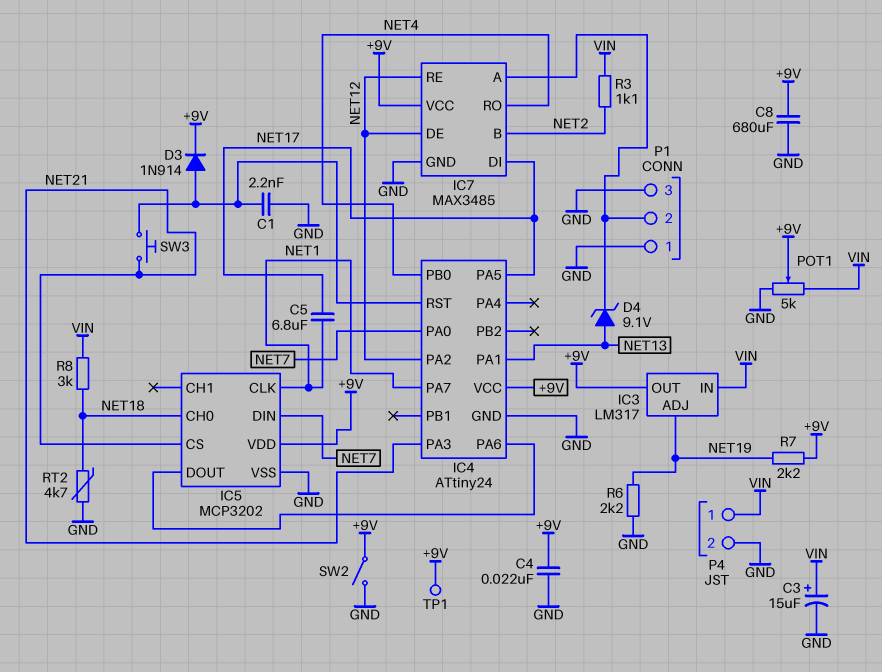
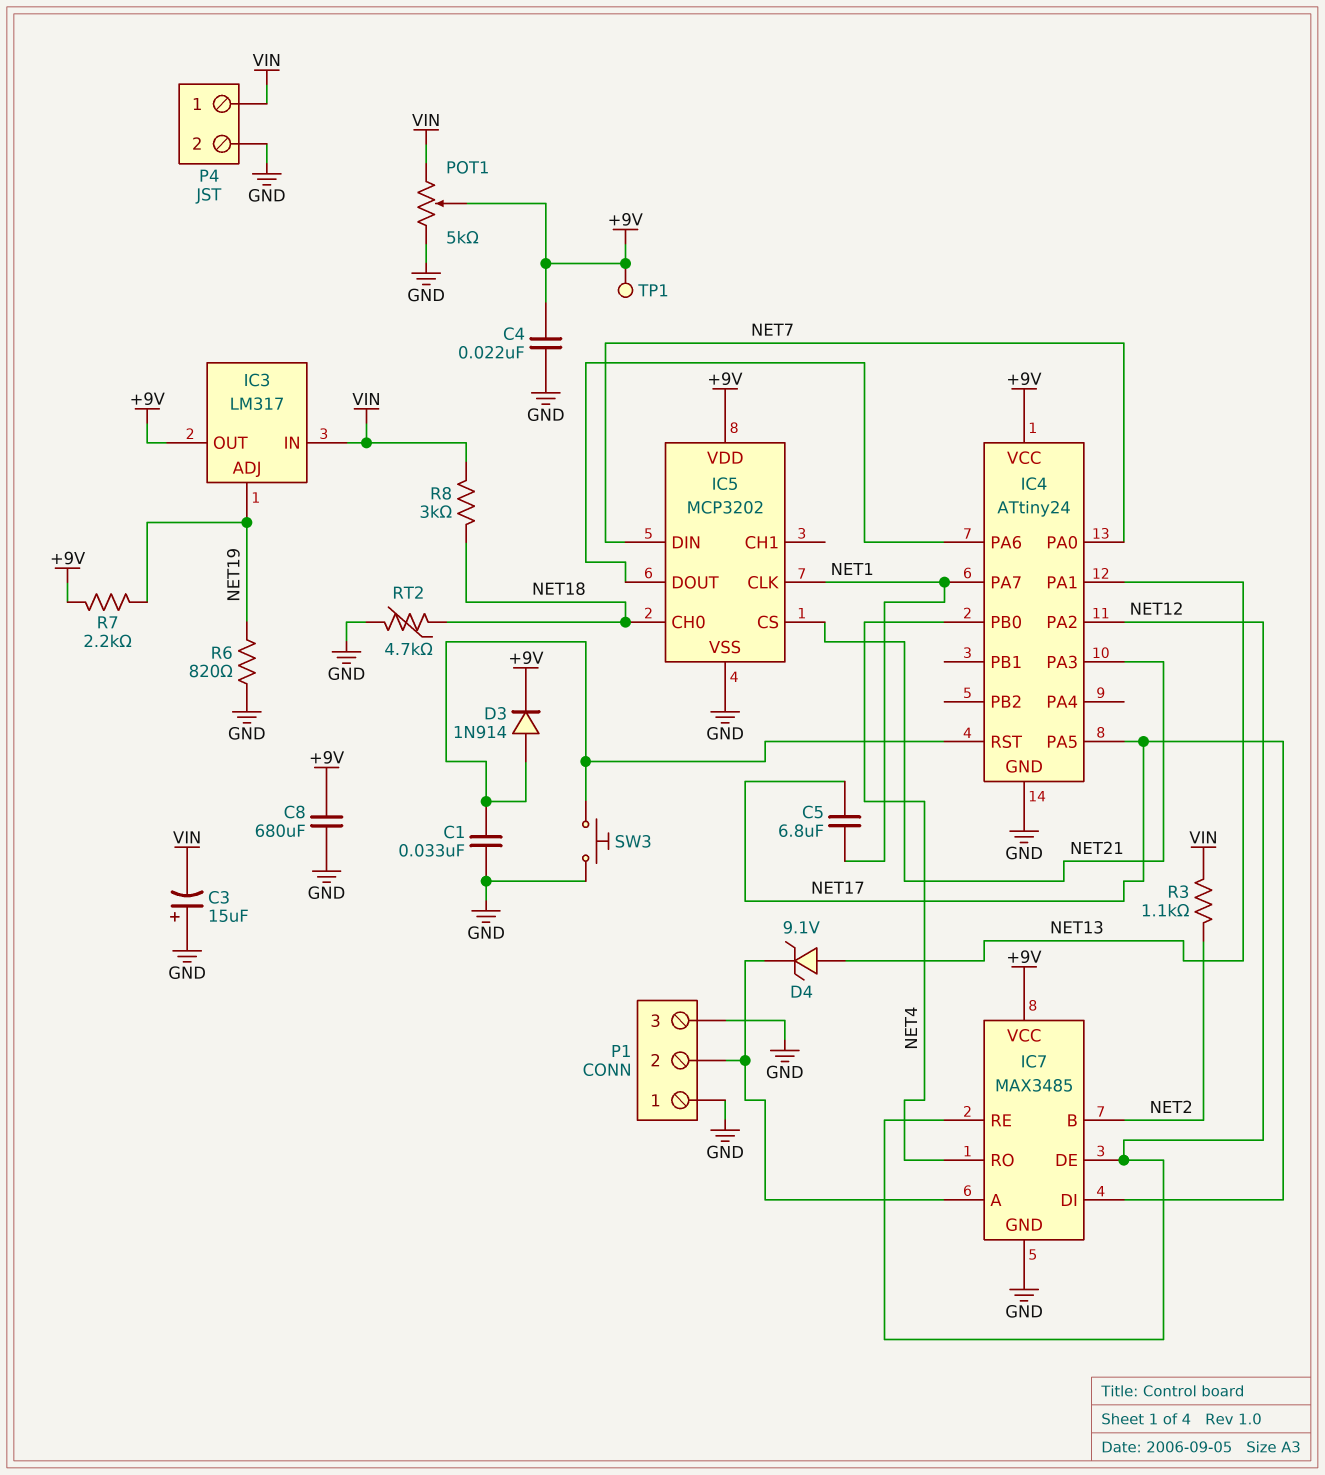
C1: 2.2nF (GND, IC4/RST) -> 33nF (GND, IC4/RST)
C3: 15uF (plus VIN, minus GND) -> 15uF (plus GND, minus VIN)
R6: 2.2k (GND, NET19) -> 820 (GND, NET19)
SW2: switch (+9V, GND) -> none
SW3: button (IC4/RST, NET21) -> button (GND, IC4/RST)

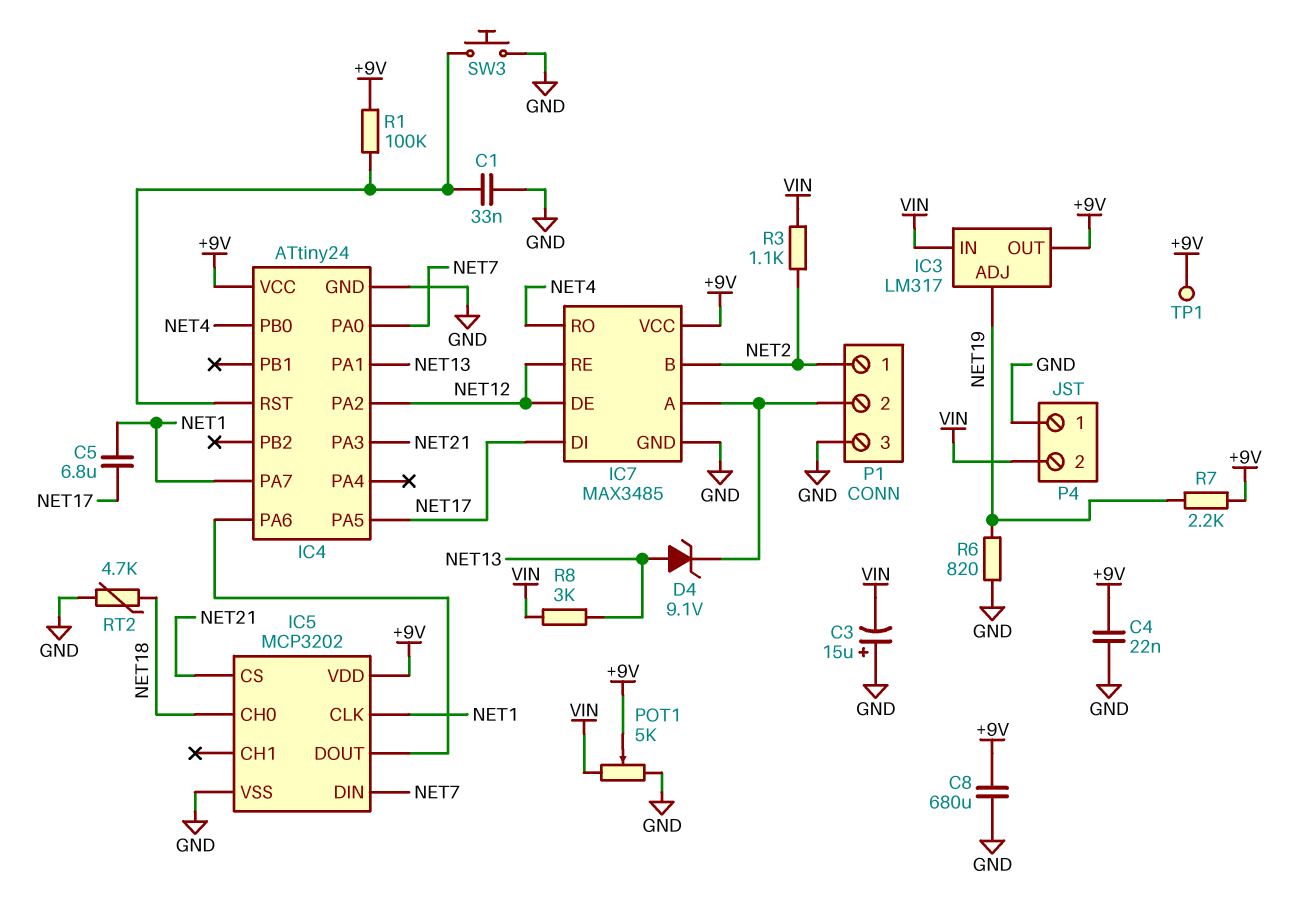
D3: diode 1N914 (A IC4/RST, K +9V) -> none
P1 pin 1: GND -> NET2
P4 pin 1: VIN -> GND
P4 pin 2: GND -> VIN
R1: none -> 100k (+9V, IC4/RST)
R8: 3k (NET18, VIN) -> 3k (NET13, VIN)

